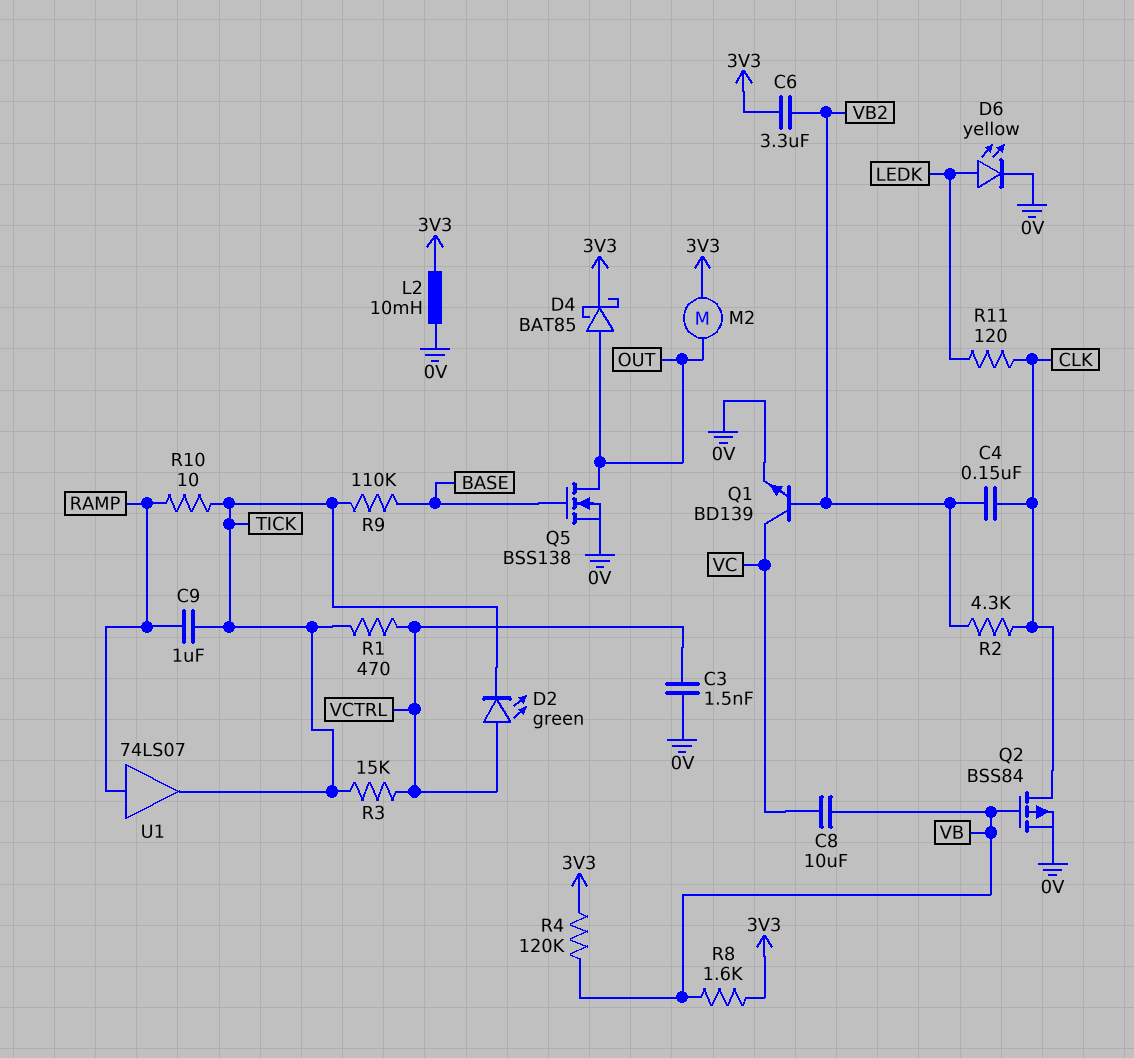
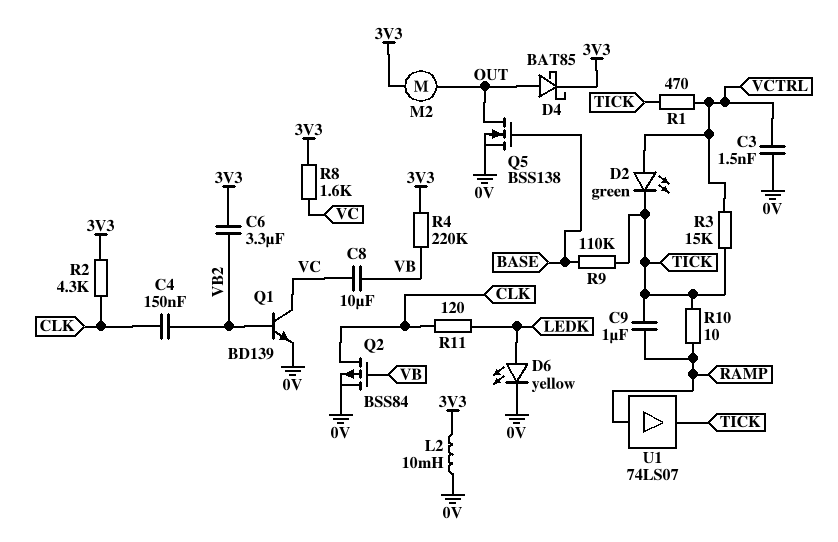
R2: 4.3k (CLK, VB2) -> 4.3k (3V3, CLK)
R4: 120k (3V3, VB) -> 220k (3V3, VB)
R8: 1.6k (3V3, VB) -> 1.6k (3V3, VC)

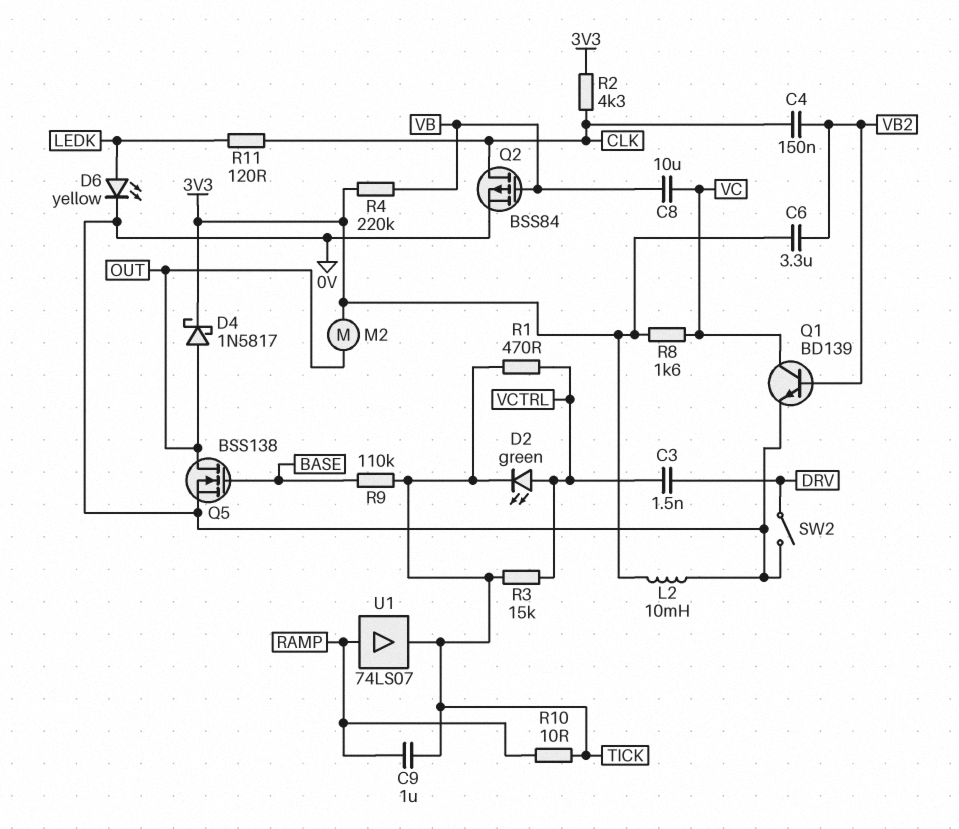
C3: 1.5nF (0V, VCTRL) -> 1.5nF (DRV, VCTRL)
D4: schottky BAT85 (A OUT, K 3V3) -> schottky 1N5817 (A OUT, K 3V3)
SW2: none -> switch (0V, DRV)

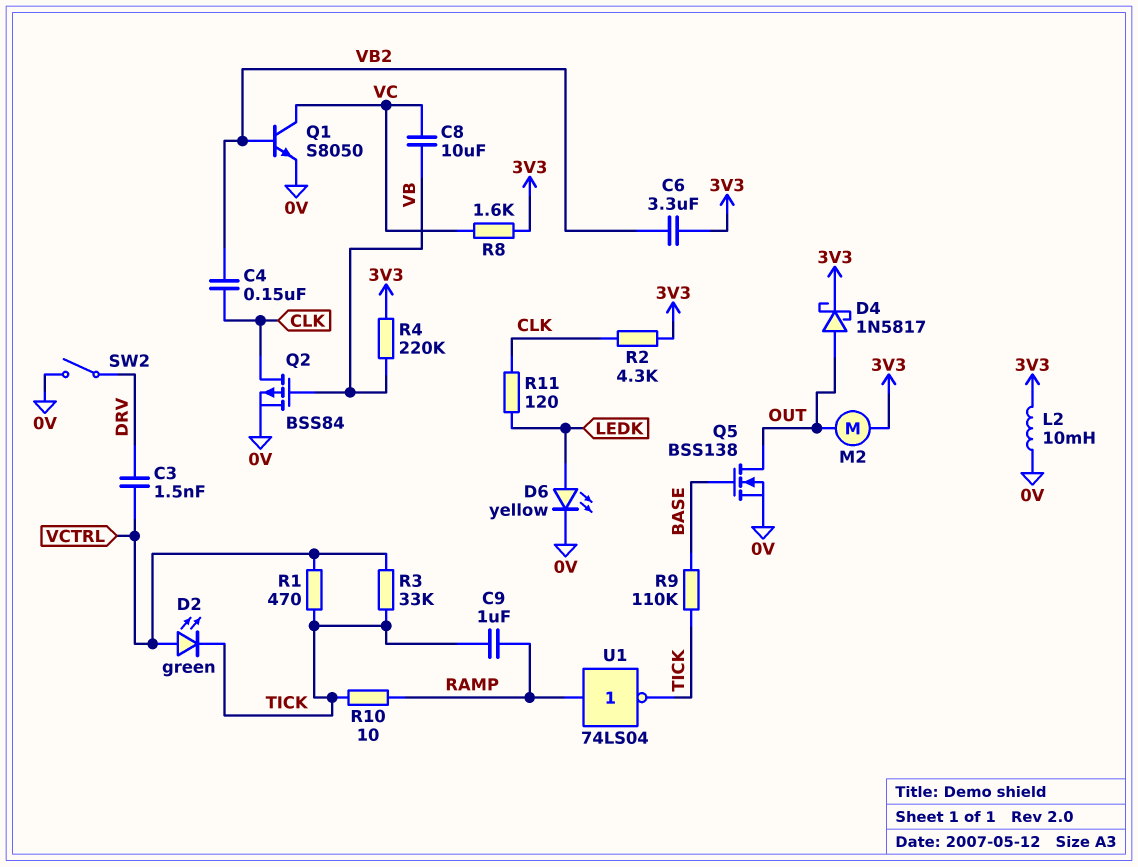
Q1: NPN BD139 (B VB2, C VC, E 0V) -> NPN S8050 (B VB2, C VC, E 0V)
R3: 15k (TICK, VCTRL) -> 33k (TICK, VCTRL)
U1: buffer 74LS07 (in RAMP, out TICK) -> NOT 74LS04 (in RAMP, out TICK)

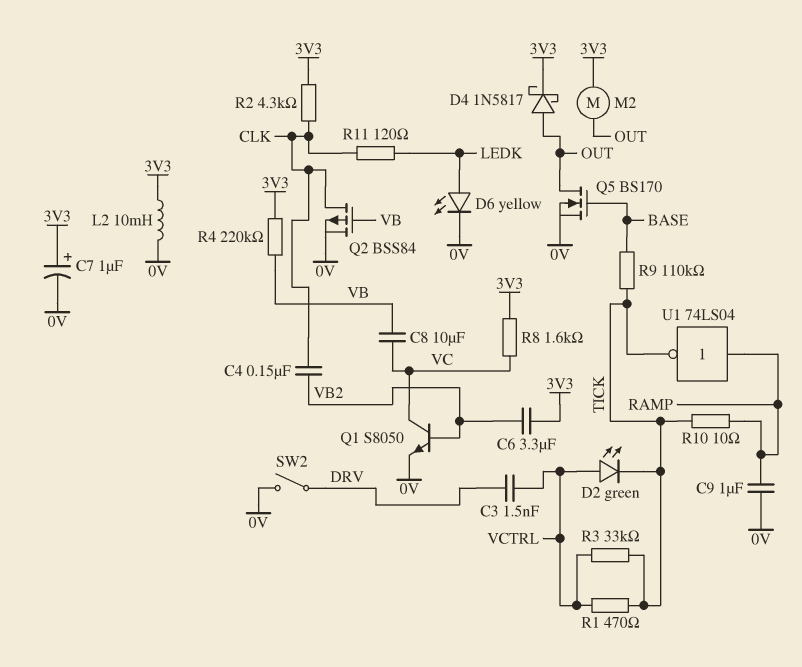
C7: none -> 1uF (plus 3V3, minus 0V)
C9: 1uF (RAMP, TICK) -> 1uF (0V, RAMP)
Q5: NMOS BSS138 (G BASE, D OUT, S 0V) -> NMOS BS170 (G BASE, D OUT, S 0V)

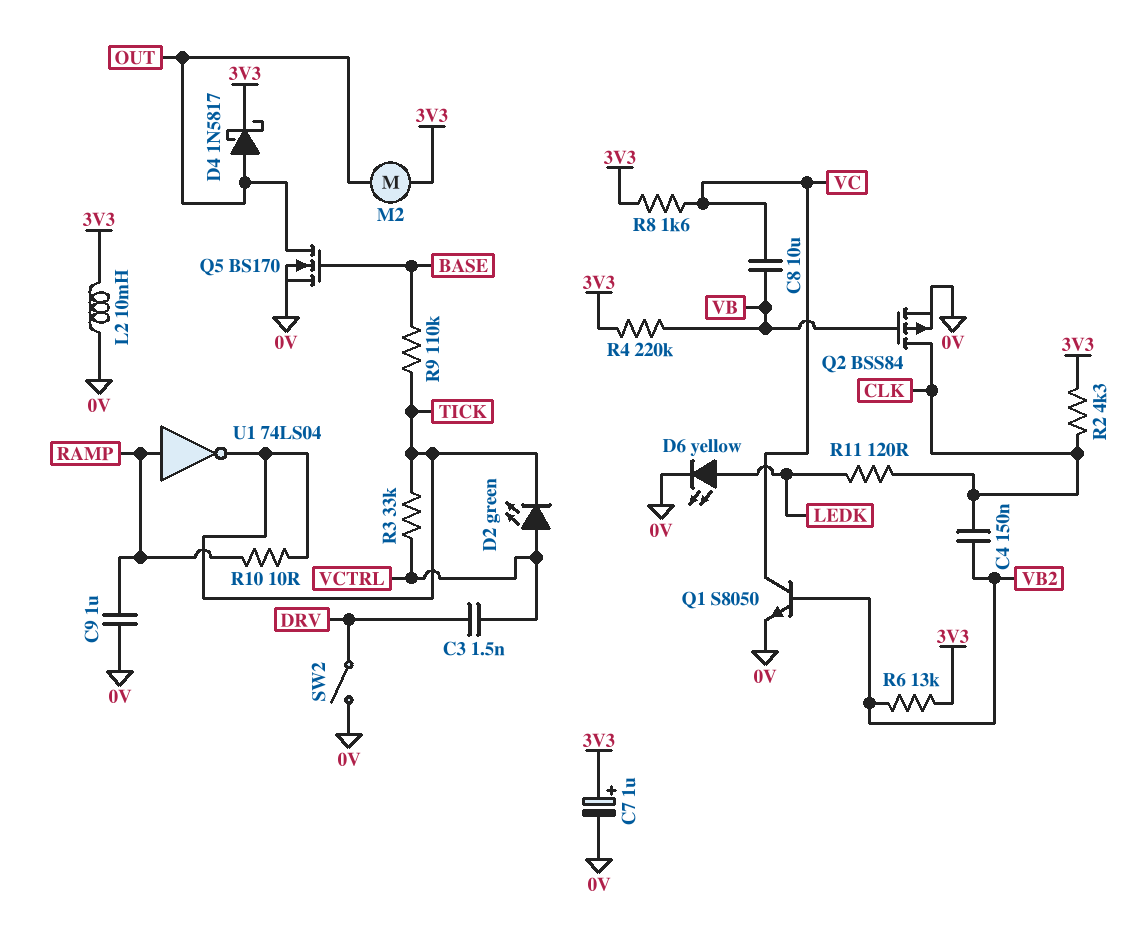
C6: 3.3uF (3V3, VB2) -> none
R1: 470 (TICK, VCTRL) -> none
R6: none -> 13k (3V3, VB2)

